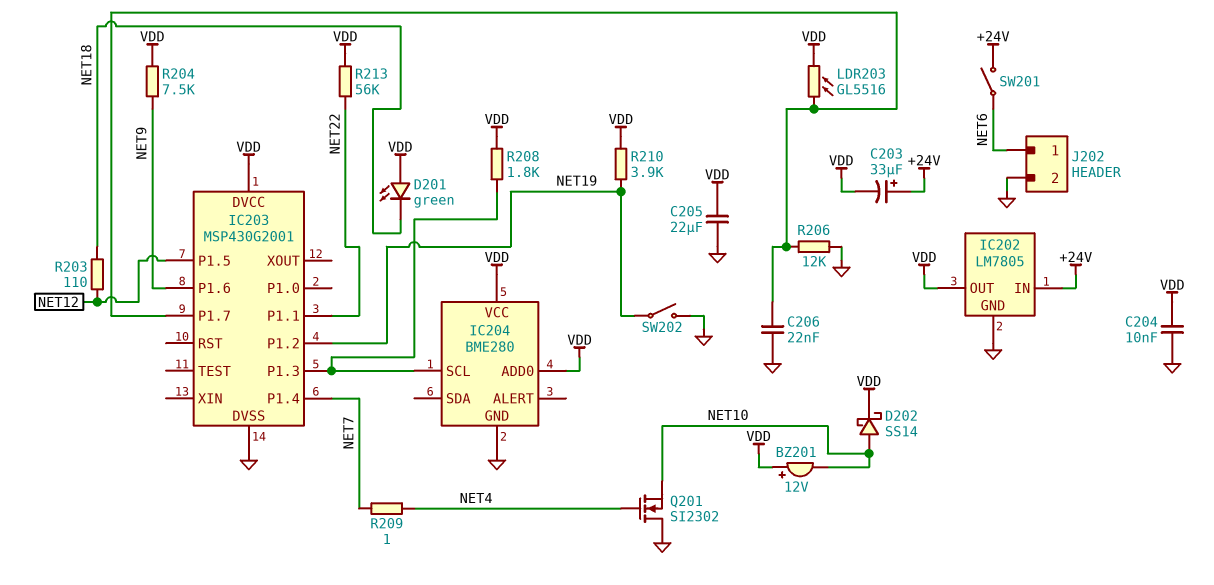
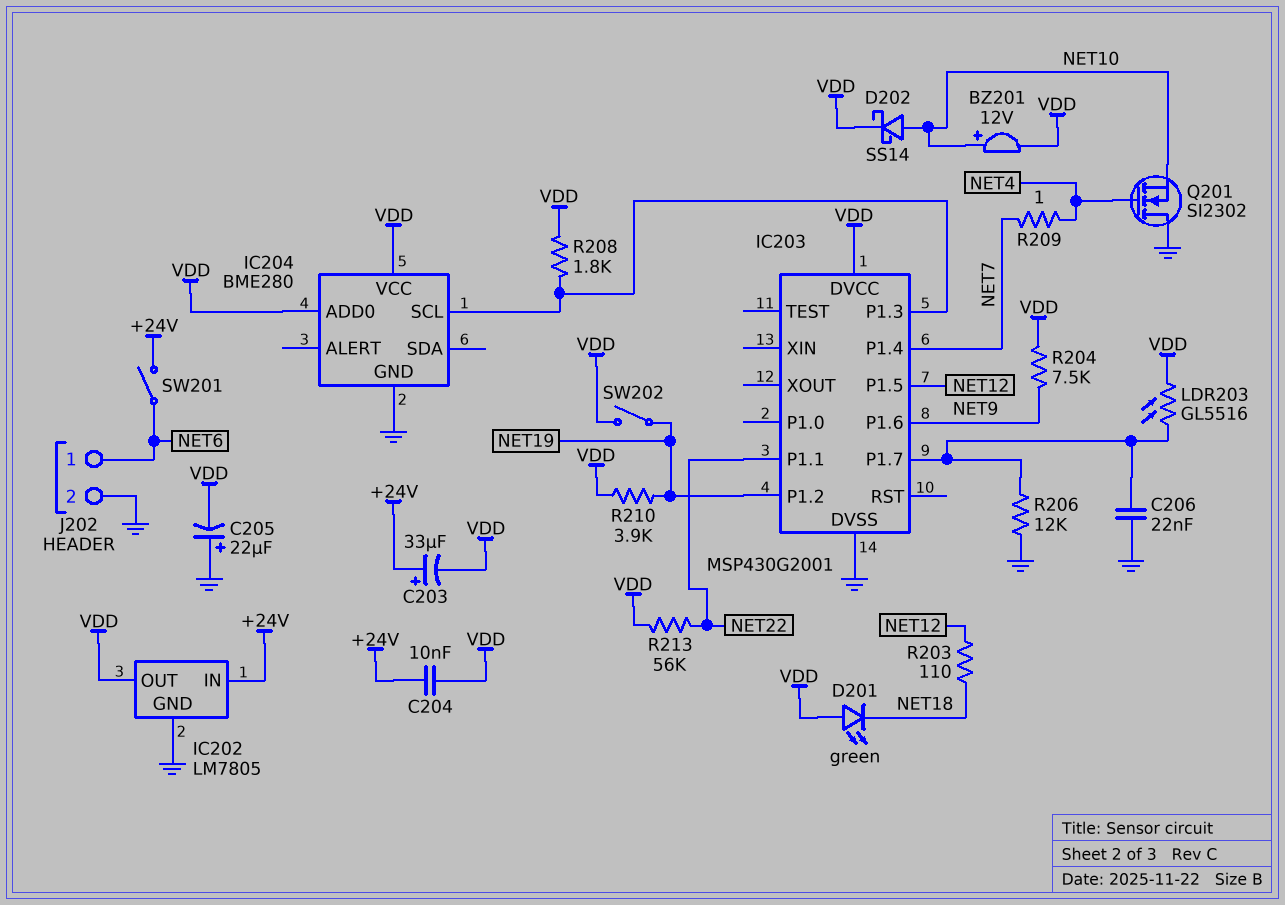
BZ201: buzzer 12V (plus VDD, minus NET10) -> buzzer 12V (plus NET10, minus VDD)
C204: 10nF (GND, VDD) -> 10nF (+24V, VDD)
C205: 22uF (GND, VDD) -> 22uF (plus GND, minus VDD)
SW202: switch (GND, NET19) -> switch (NET19, VDD)

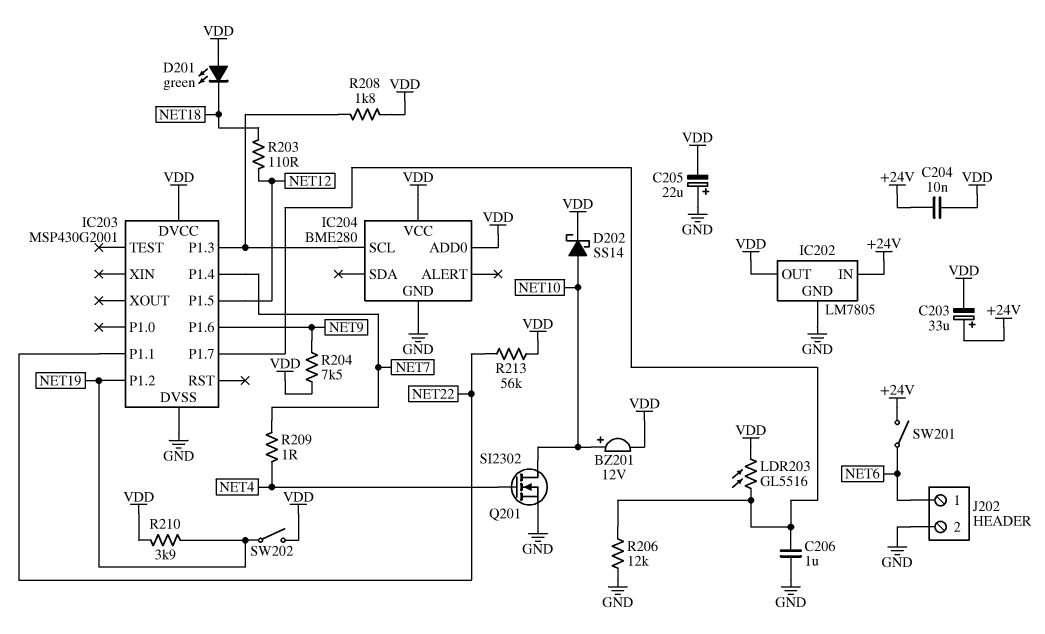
C206: 22nF (GND, IC203/P1.7) -> 1uF (GND, IC203/P1.7)
Q201: NMOS SI2302 (G NET4, D GND, S NET10) -> NMOS SI2302 (G NET4, D NET10, S GND)

